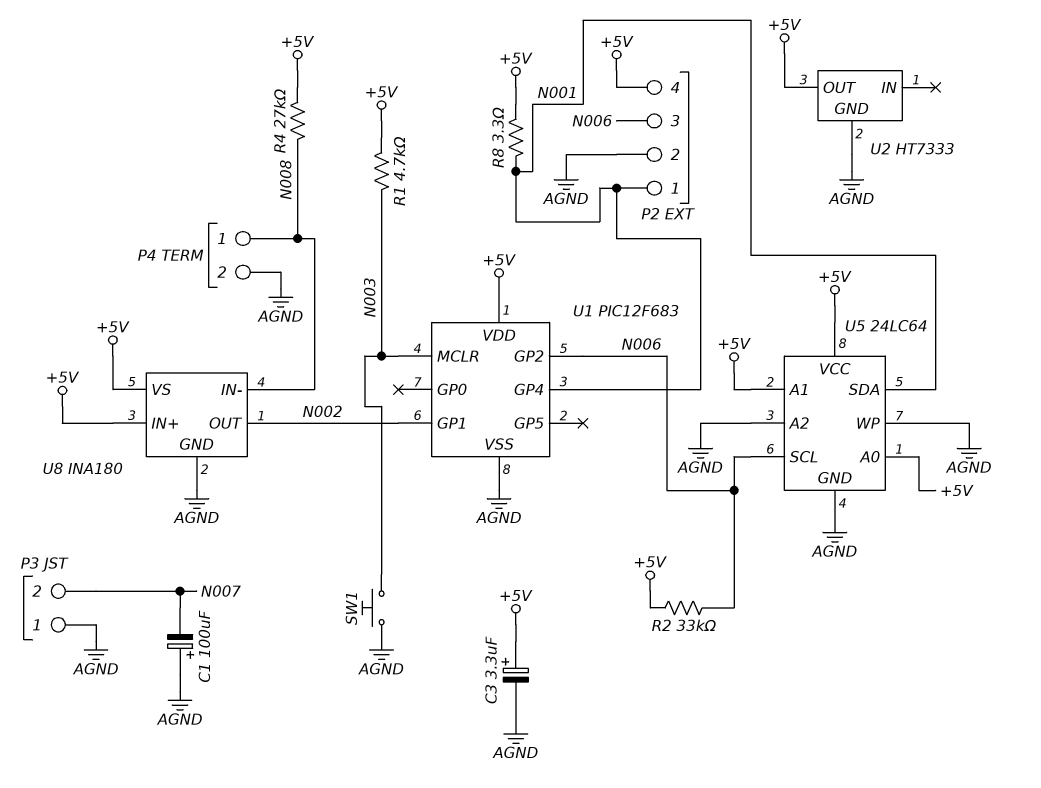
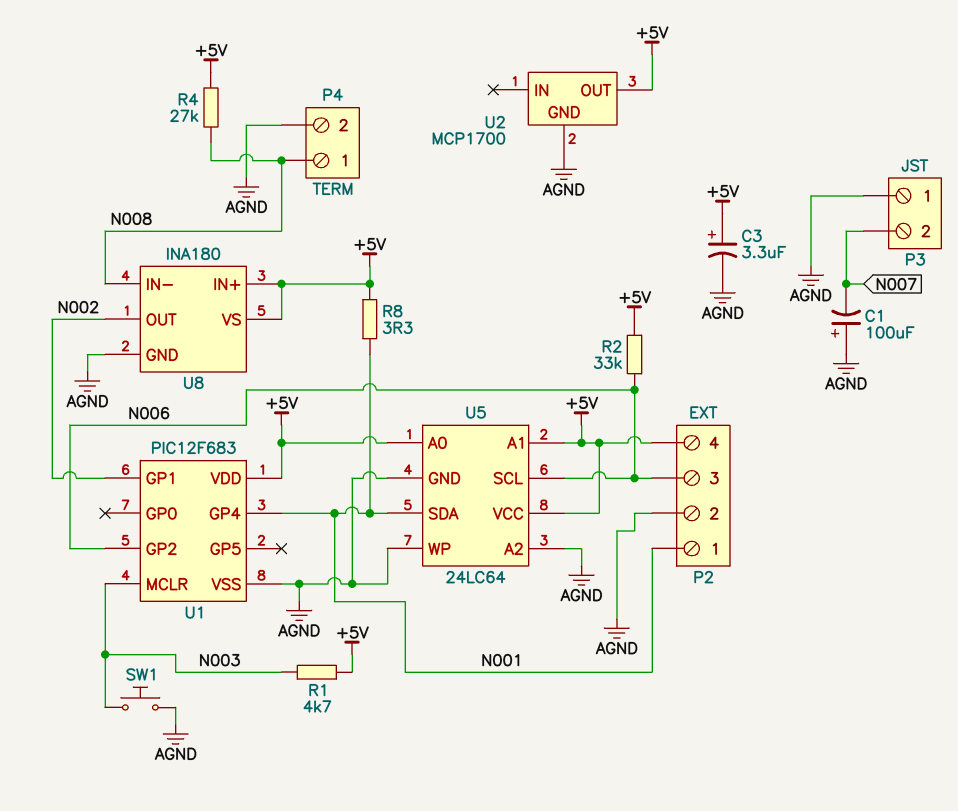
U2: HT7333 -> MCP1700

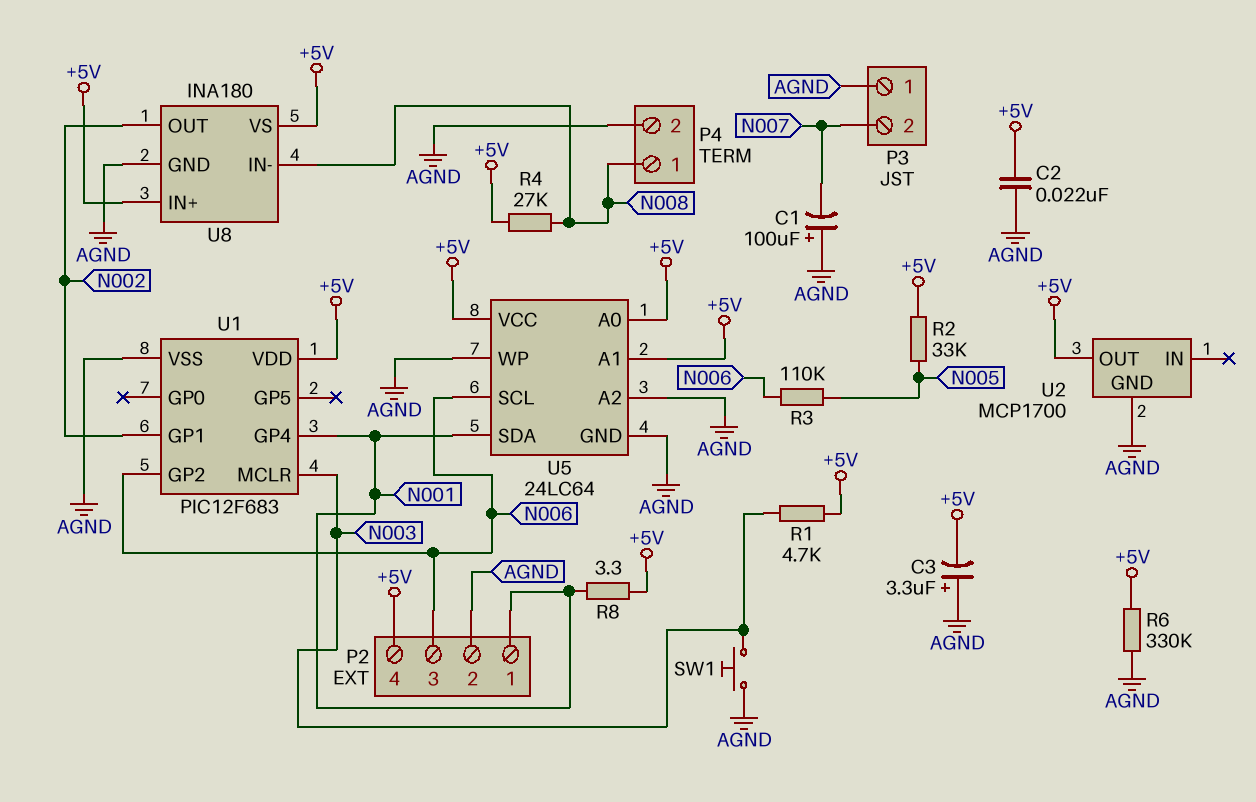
C2: none -> 22nF (+5V, AGND)
C3: 3.3uF (plus +5V, minus AGND) -> 3.3uF (plus AGND, minus +5V)
R2: 33k (+5V, N006) -> 33k (+5V, N005)
R3: none -> 110k (N005, N006)
R6: none -> 330k (+5V, AGND)

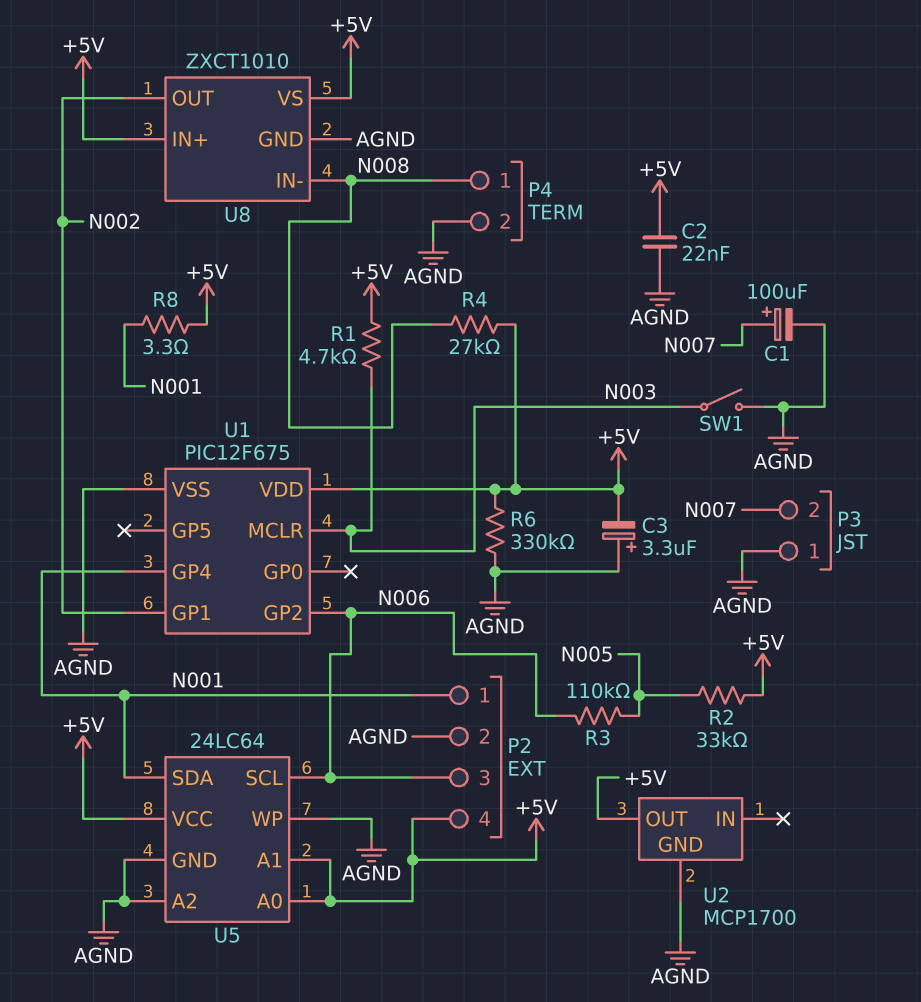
C1: 100uF (plus AGND, minus N007) -> 100uF (plus N007, minus AGND)
SW1: button (AGND, N003) -> switch (AGND, N003)
U1: PIC12F683 -> PIC12F675
U8: INA180 -> ZXCT1010

